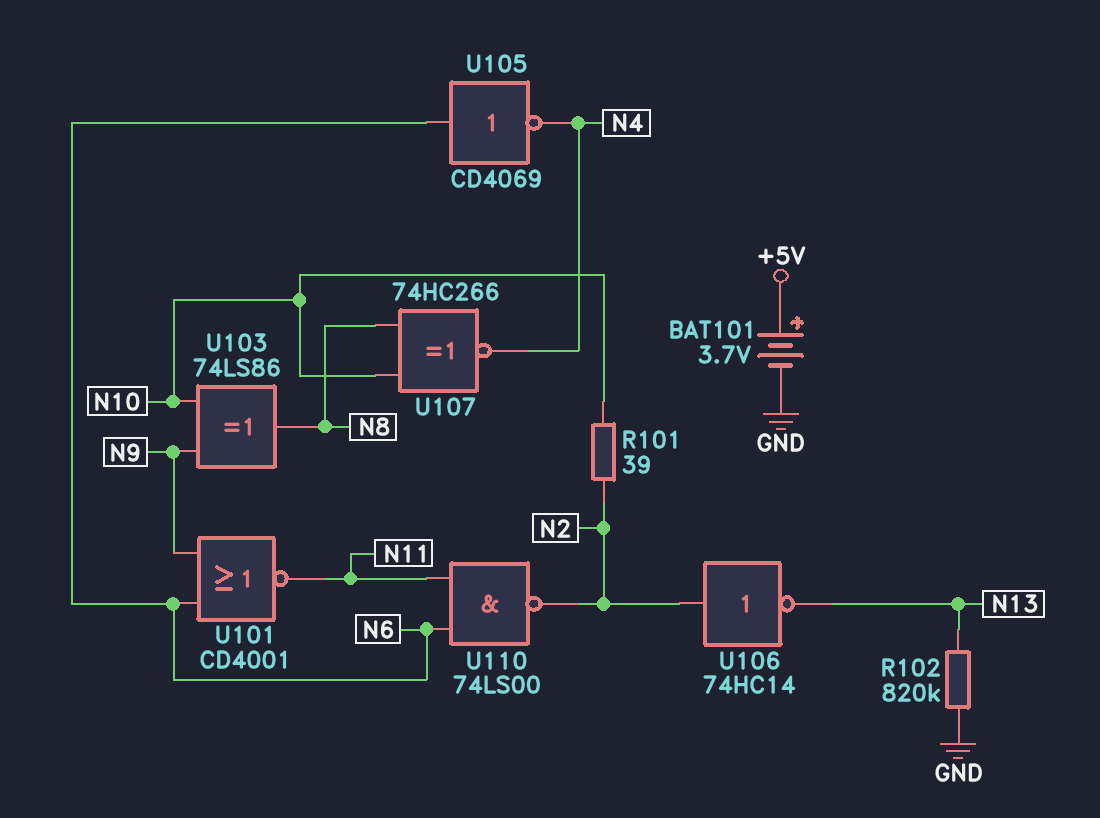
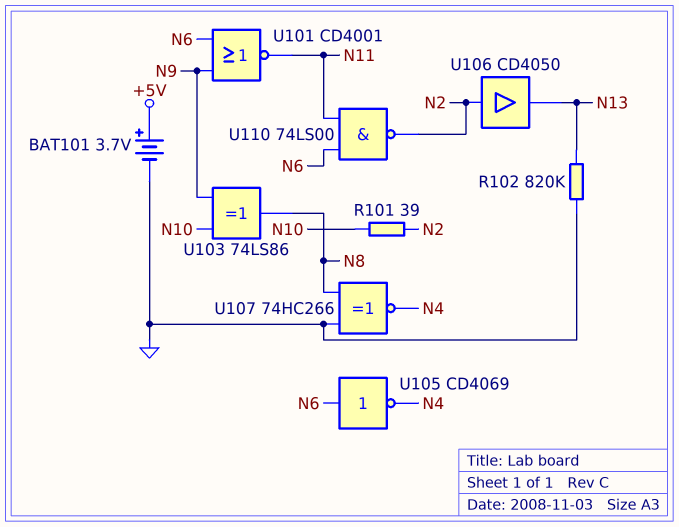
U106: NOT 74HC14 (in N2, out N13) -> buffer CD4050 (in N2, out N13)
U107: XNOR 74HC266 (in N8, in N10, out N4) -> XNOR 74HC266 (in GND, in N8, out N4)

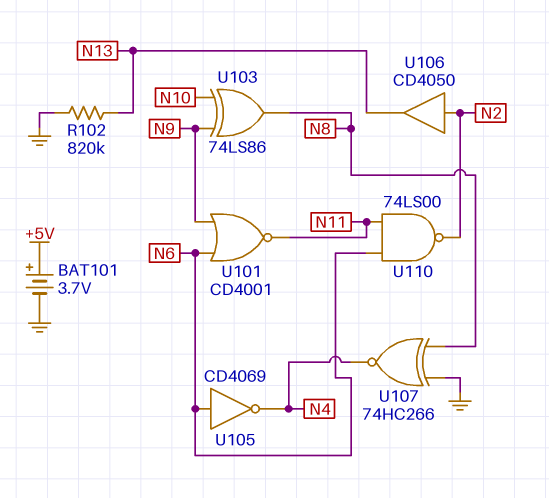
R101: 39 (N2, N10) -> none

